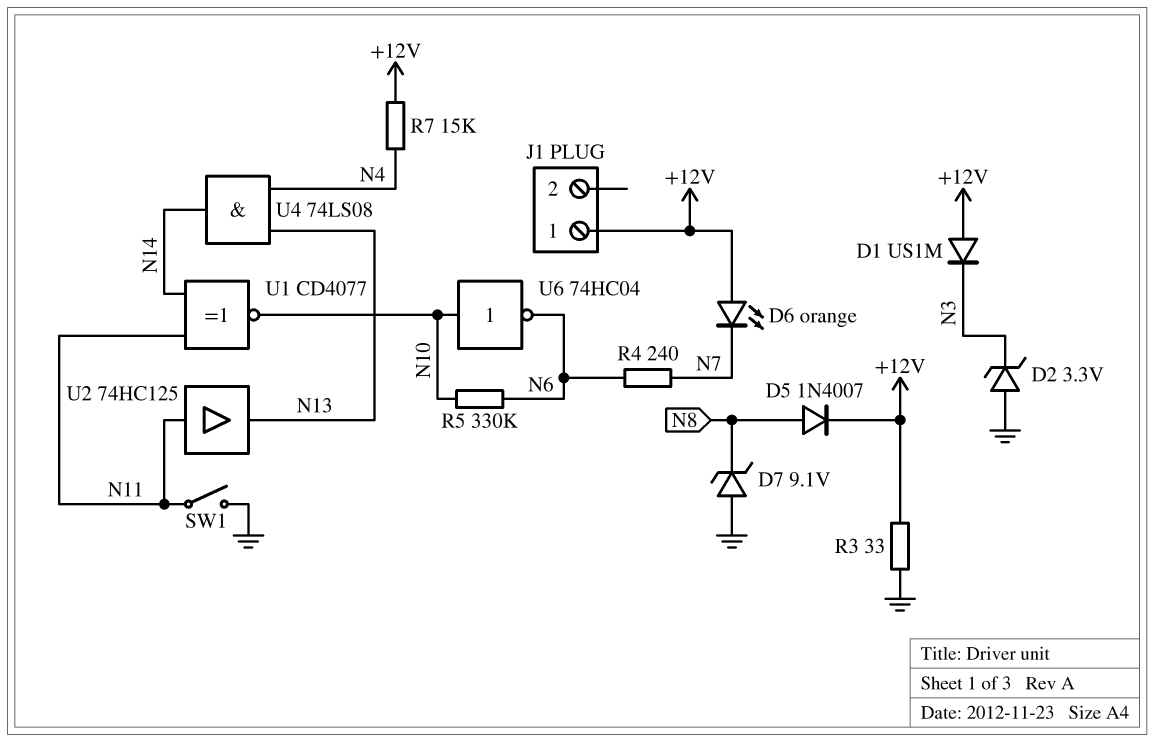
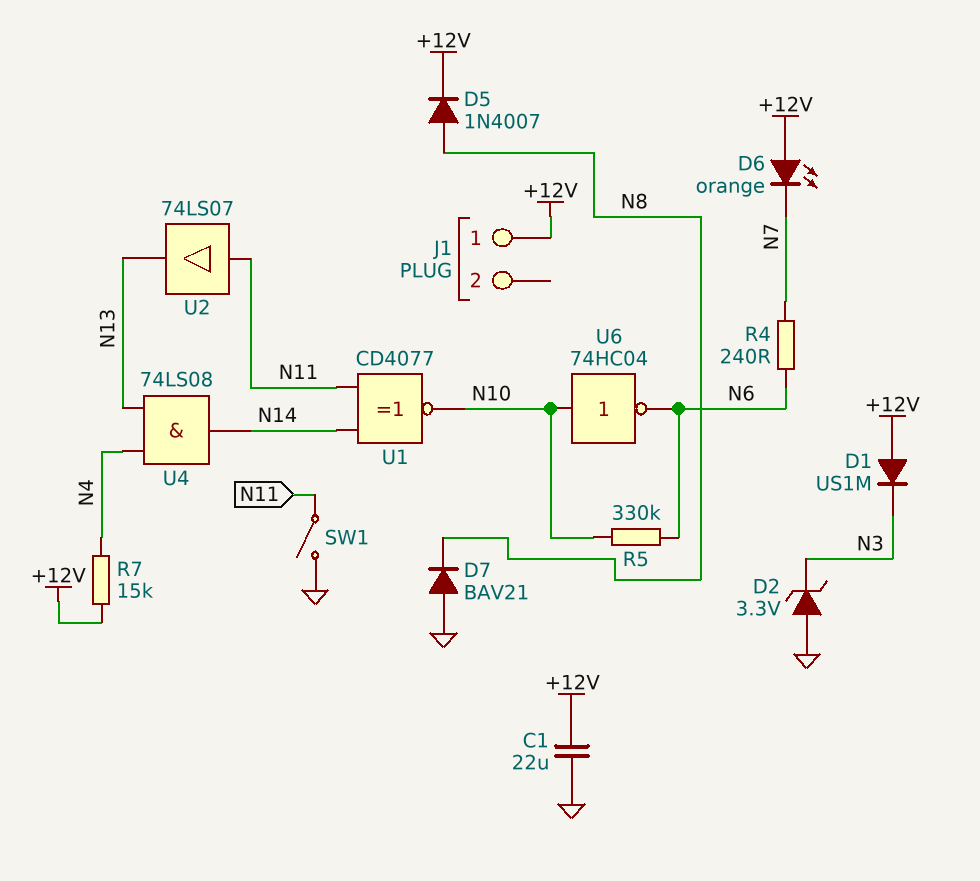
C1: none -> 22uF (+12V, GND)
D7: zener 9.1V (A GND, K N8) -> diode BAV21 (A GND, K N8)
R3: 33 (+12V, GND) -> none
U2: buffer 74HC125 (in N11, out N13) -> buffer 74LS07 (in N11, out N13)

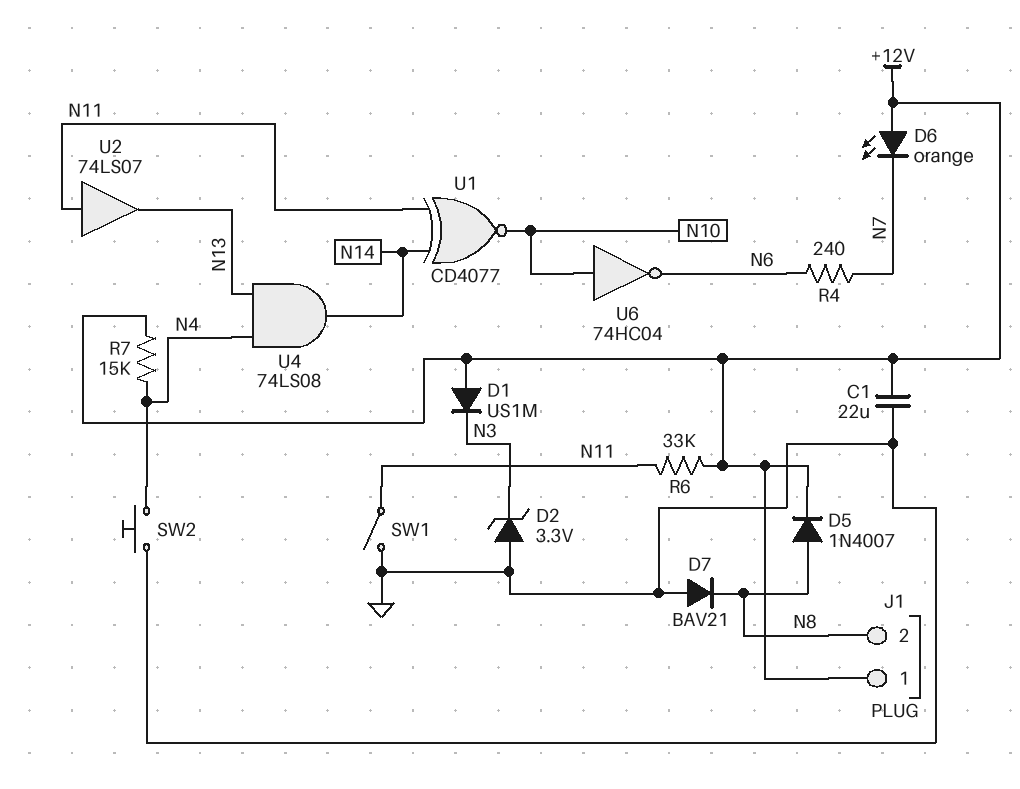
J1 pin 2: none -> N8
R5: 330k (N6, N10) -> none
R6: none -> 33k (+12V, N11)
SW2: none -> button (GND, N4)

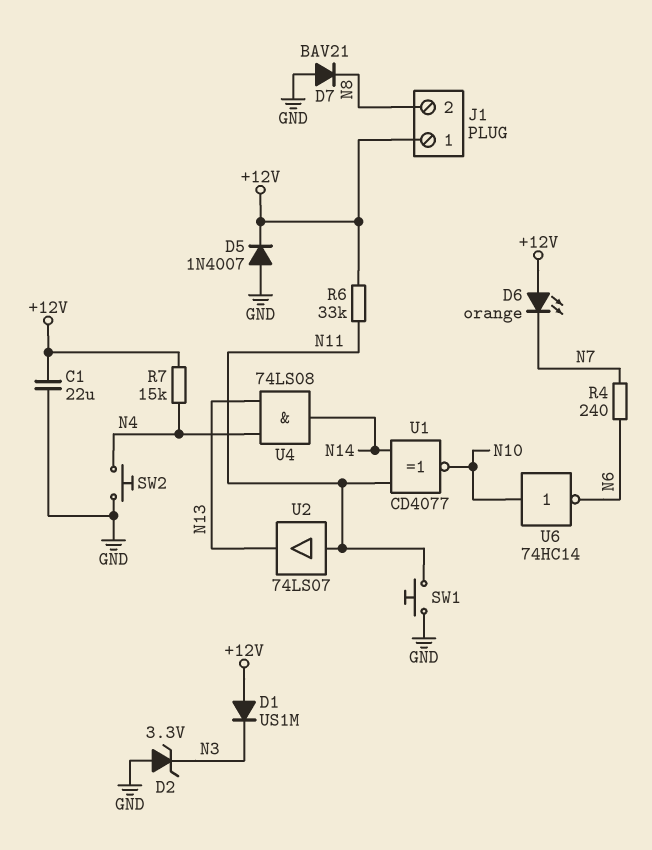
D5: diode 1N4007 (A N8, K +12V) -> diode 1N4007 (A GND, K +12V)
SW1: switch (GND, N11) -> button (GND, N11)
U6: NOT 74HC04 (in N10, out N6) -> NOT 74HC14 (in N10, out N6)

